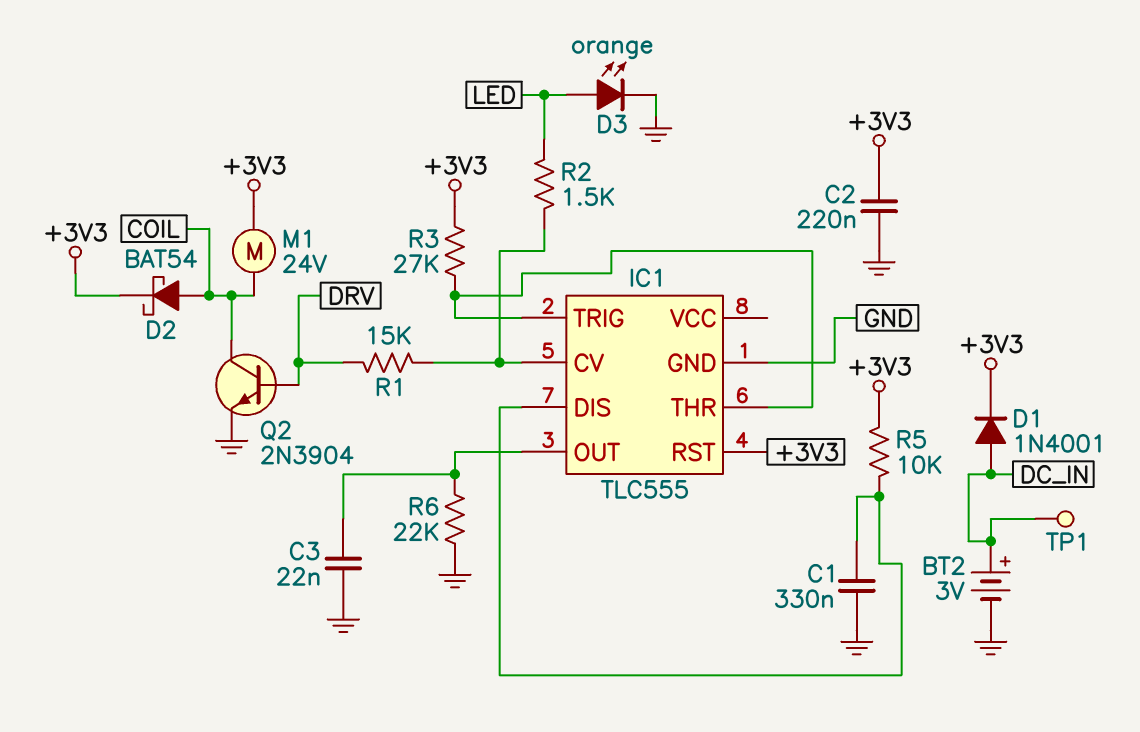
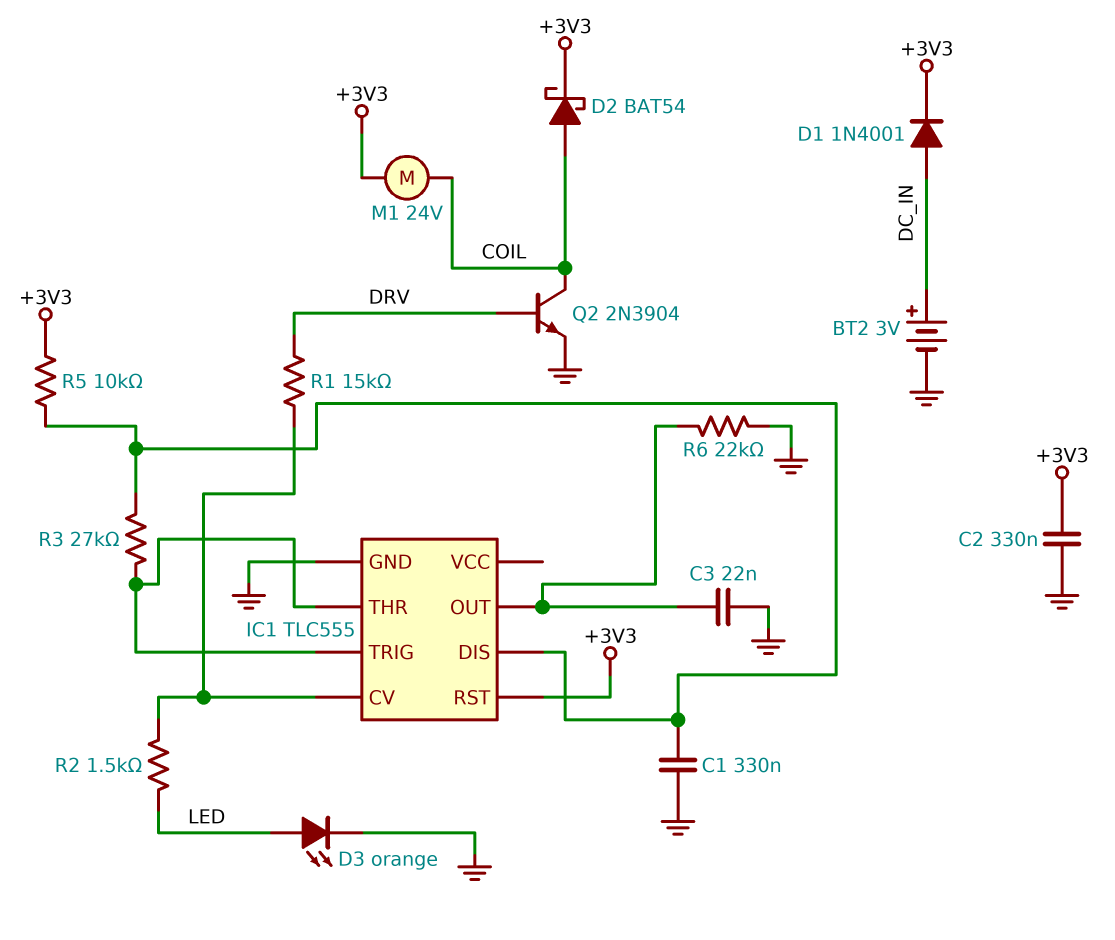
C2: 220nF (+3V3, GND) -> 330nF (+3V3, GND)
R3: 27k (+3V3, IC1/THR) -> 27k (IC1/DIS, IC1/THR)
TP1: test point (DC_IN) -> none

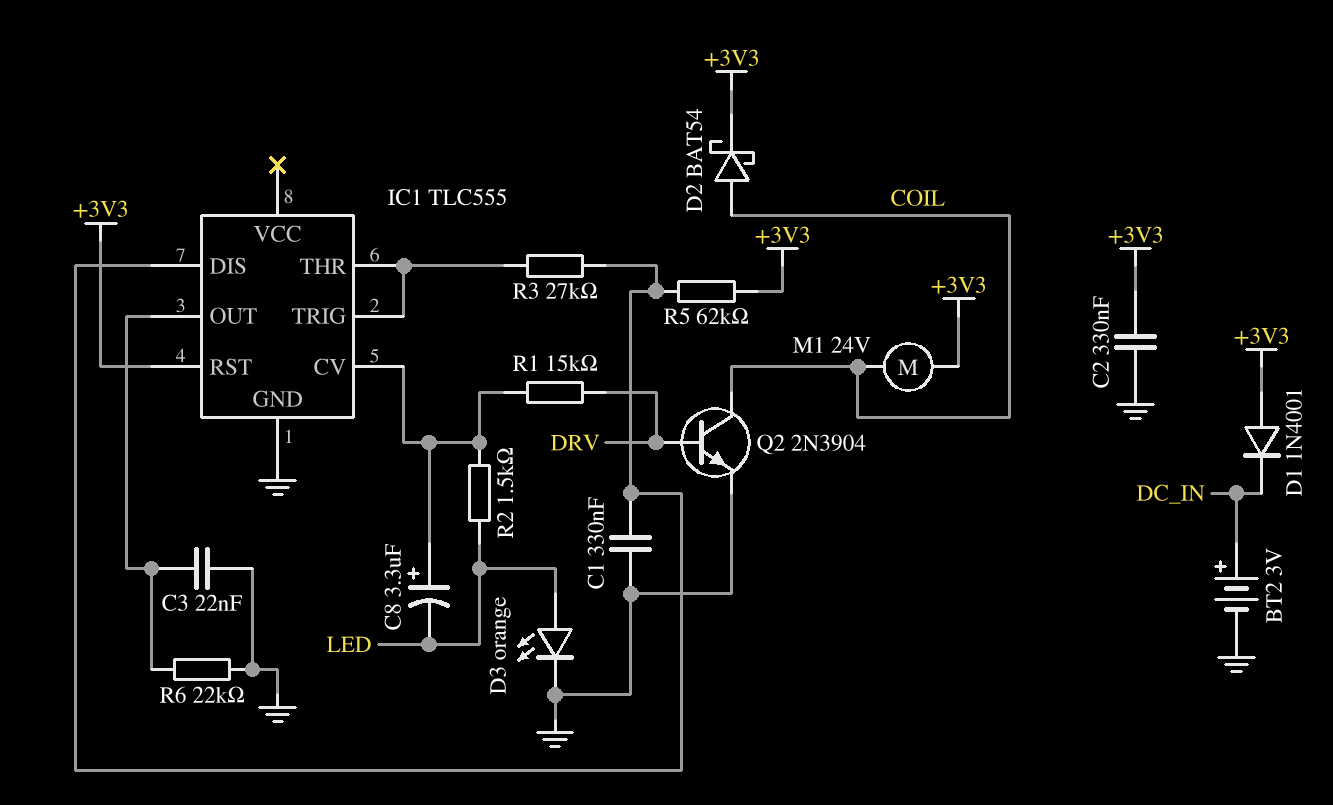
C8: none -> 3.3uF (plus IC1/CV, minus LED)
D1: diode 1N4001 (A DC_IN, K +3V3) -> diode 1N4001 (A +3V3, K DC_IN)
R5: 10k (+3V3, IC1/DIS) -> 62k (+3V3, IC1/DIS)

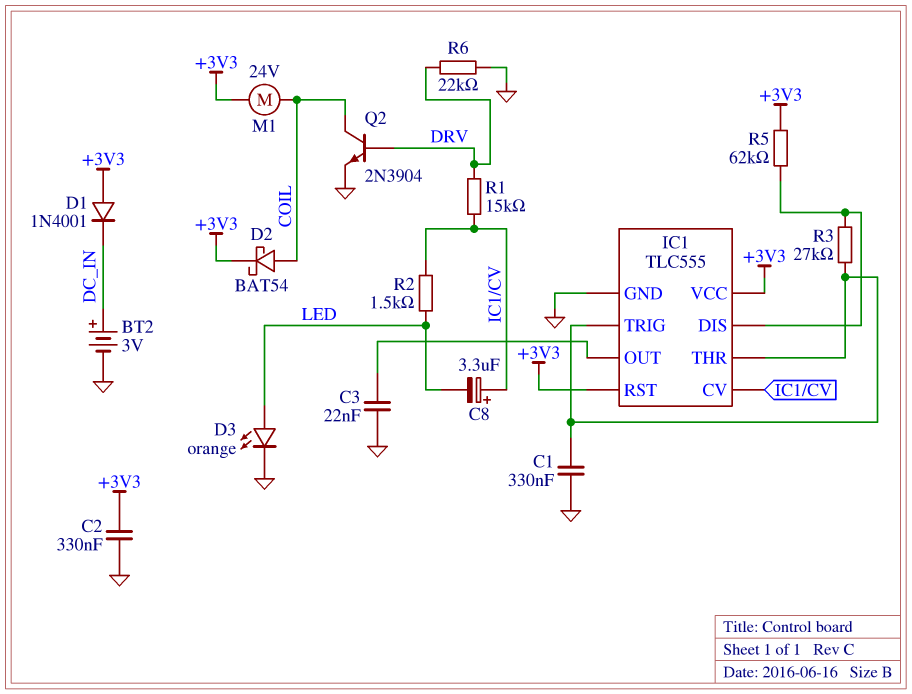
C1: 330nF (GND, IC1/DIS) -> 330nF (GND, IC1/THR)
IC1 pin VCC: none -> +3V3
R6: 22k (GND, IC1/OUT) -> 22k (DRV, GND)

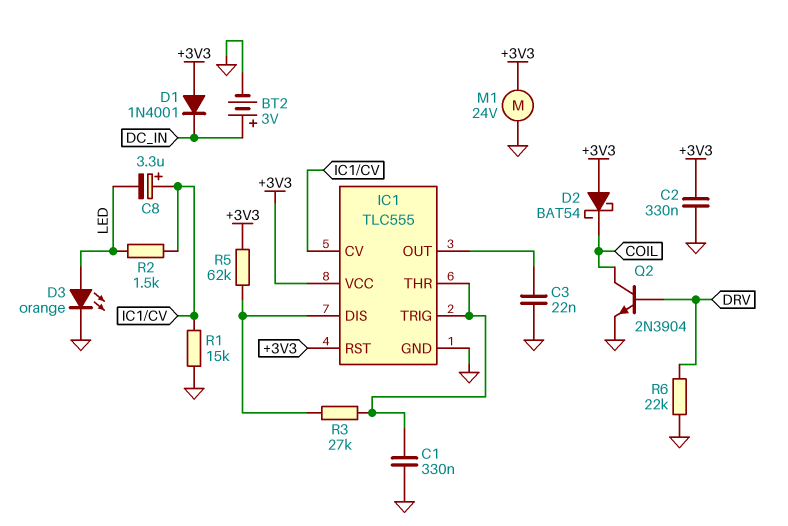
D2: schottky BAT54 (A COIL, K +3V3) -> schottky BAT54 (A +3V3, K COIL)
M1: motor 24V (+3V3, COIL) -> motor 24V (+3V3, GND)
R1: 15k (DRV, IC1/CV) -> 15k (GND, IC1/CV)

